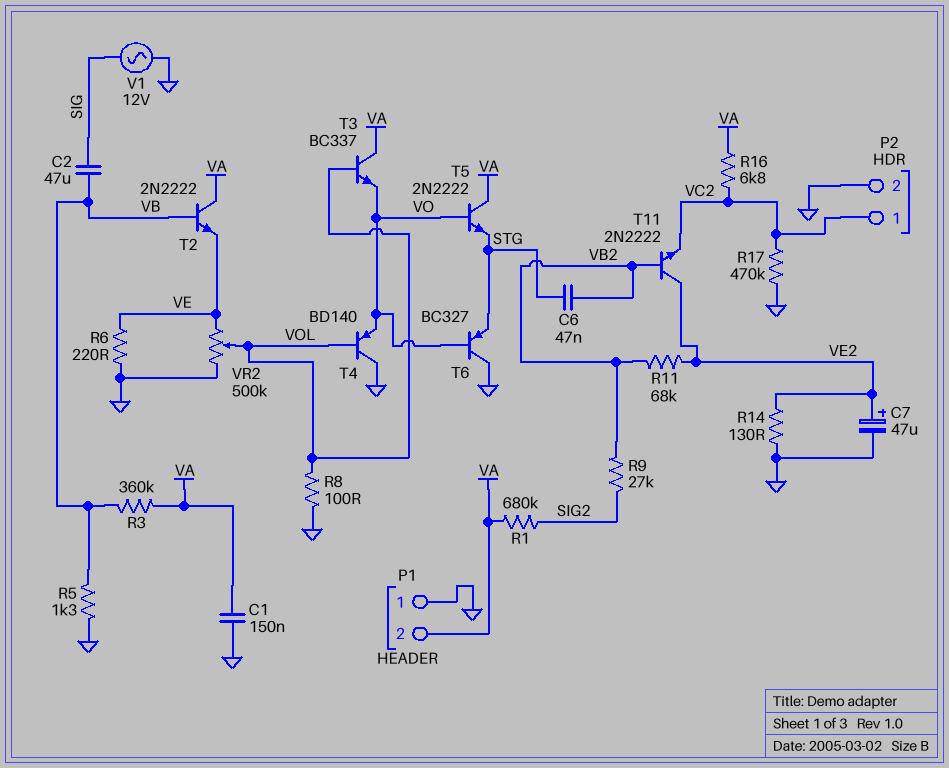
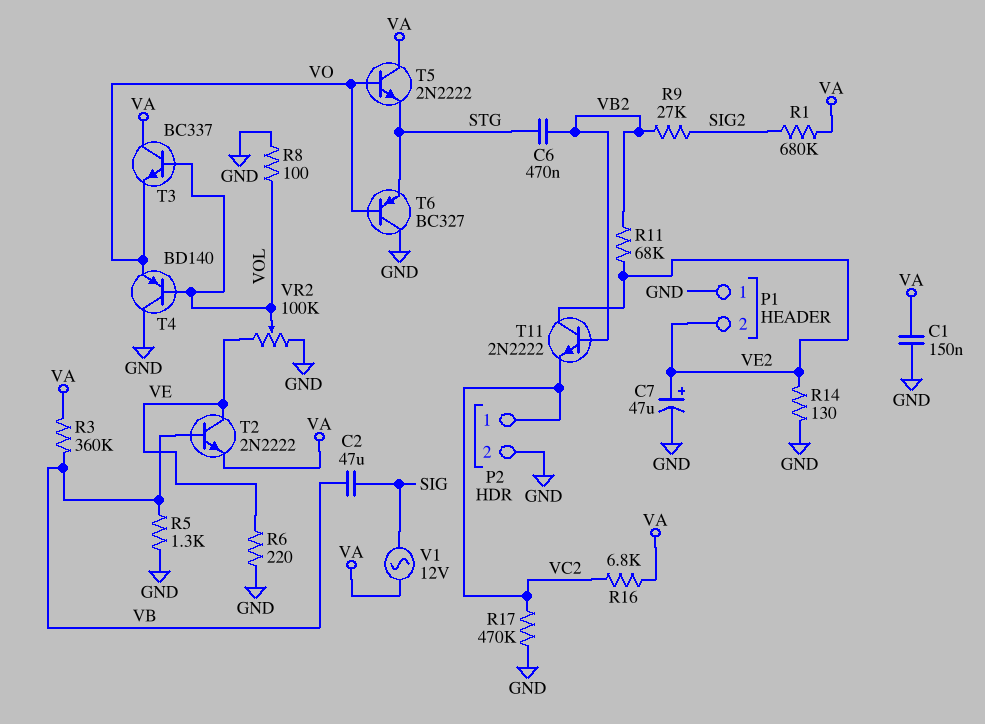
C6: 47nF (STG, VB2) -> 470nF (STG, VB2)
P1 pin 2: VA -> VE2
T2: NPN 2N2222 (B VB, C VA, E VE) -> NPN 2N2222 (B VB, C VE, E VA)
V1: AC 12V (GND, SIG) -> AC 12V (SIG, VA)
VR2: 500k (GND, VE, wiper VOL) -> 100k (GND, VE, wiper VOL)

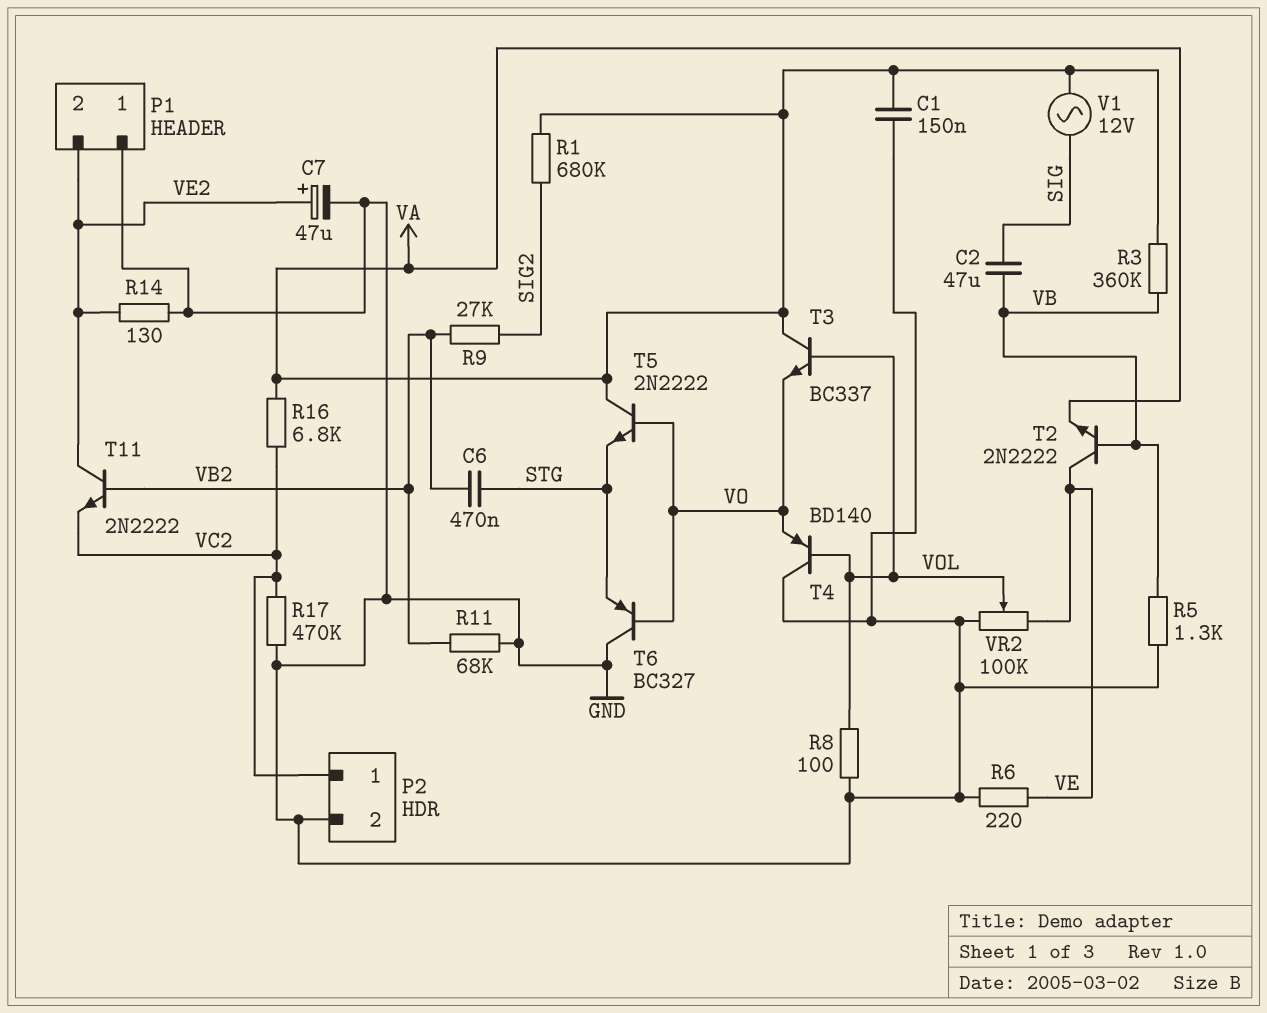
R11: 68k (VB2, VE2) -> 68k (GND, VB2)

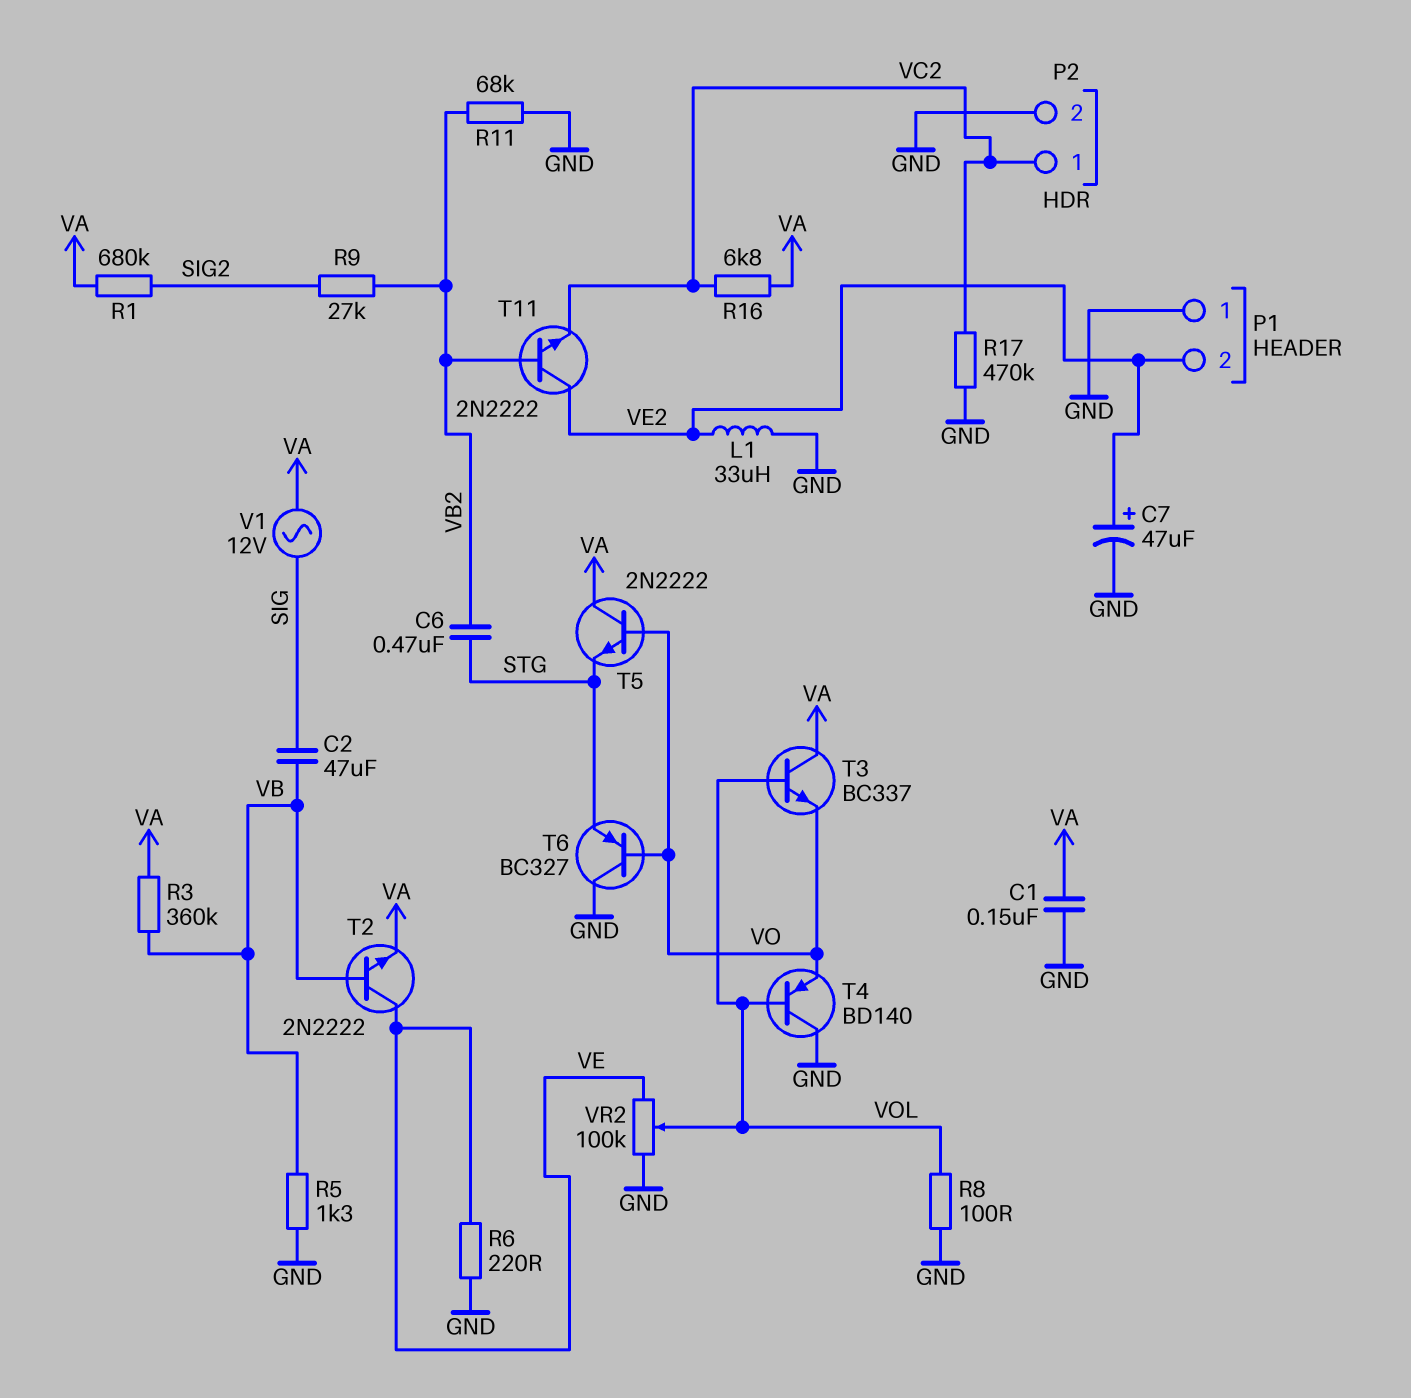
L1: none -> 33uH (GND, VE2)
R14: 130 (GND, VE2) -> none

